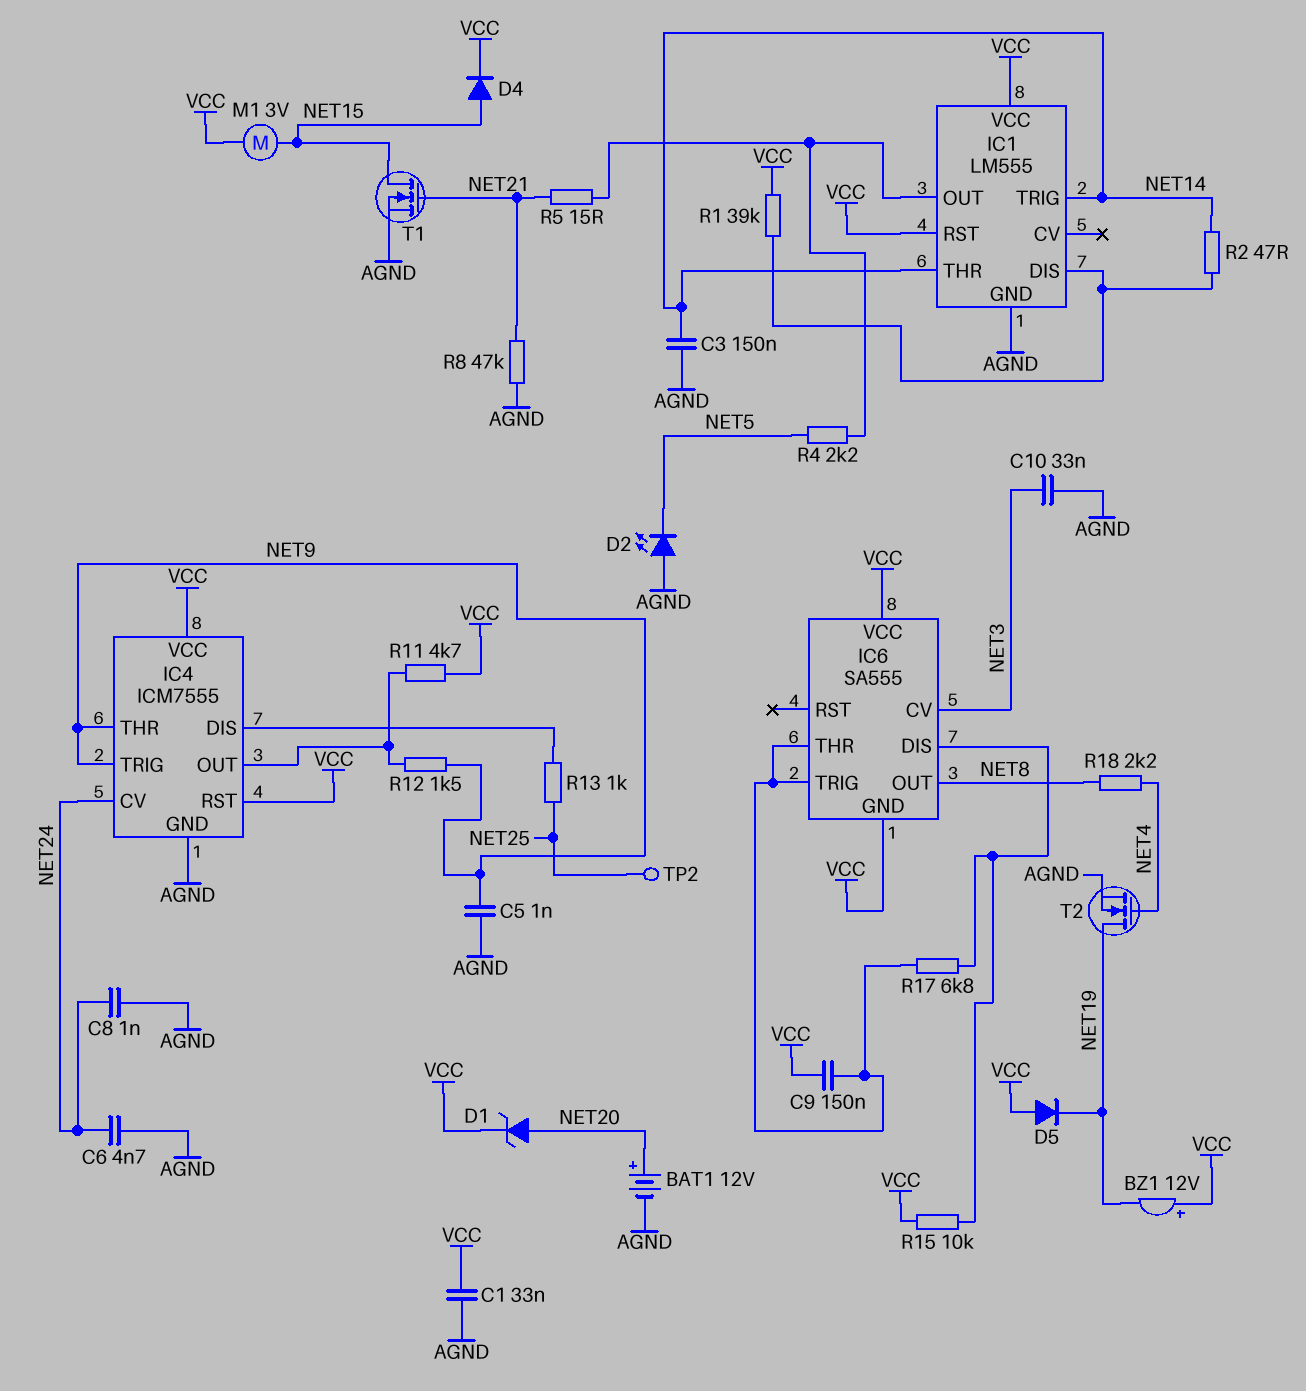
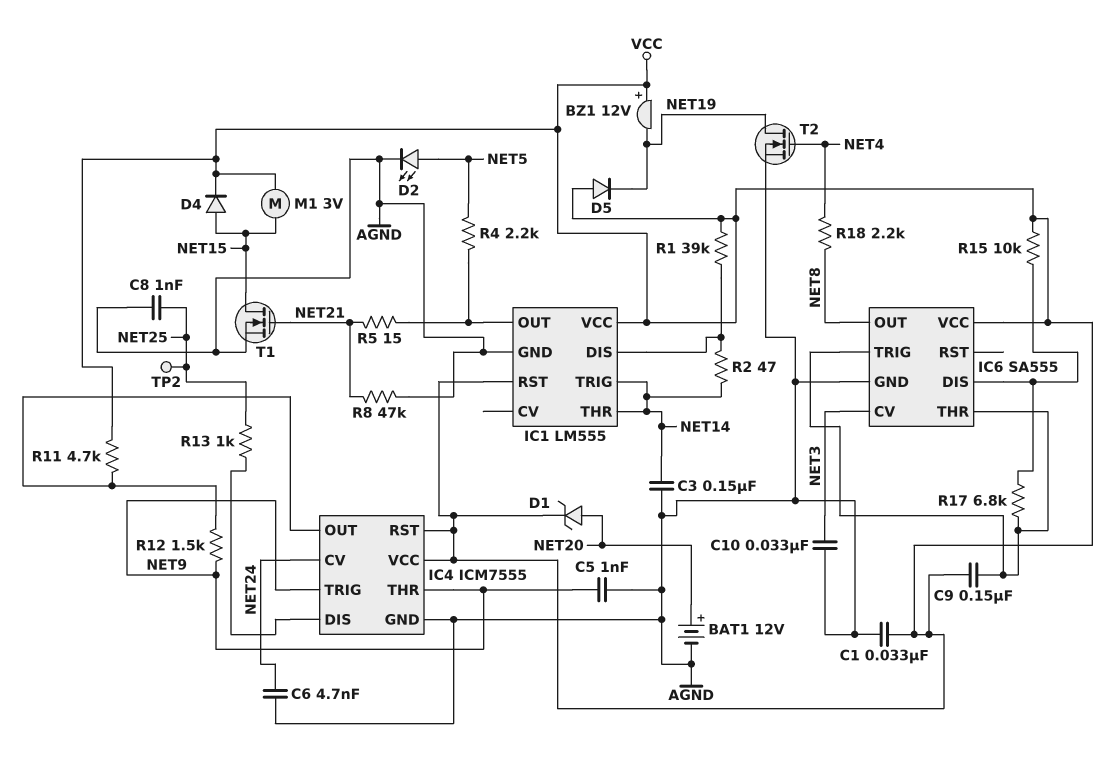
C8: 1nF (AGND, NET24) -> 1nF (AGND, NET25)
D2: LED (A AGND, K NET5) -> LED (A NET5, K AGND)
IC6 pin GND: VCC -> AGND

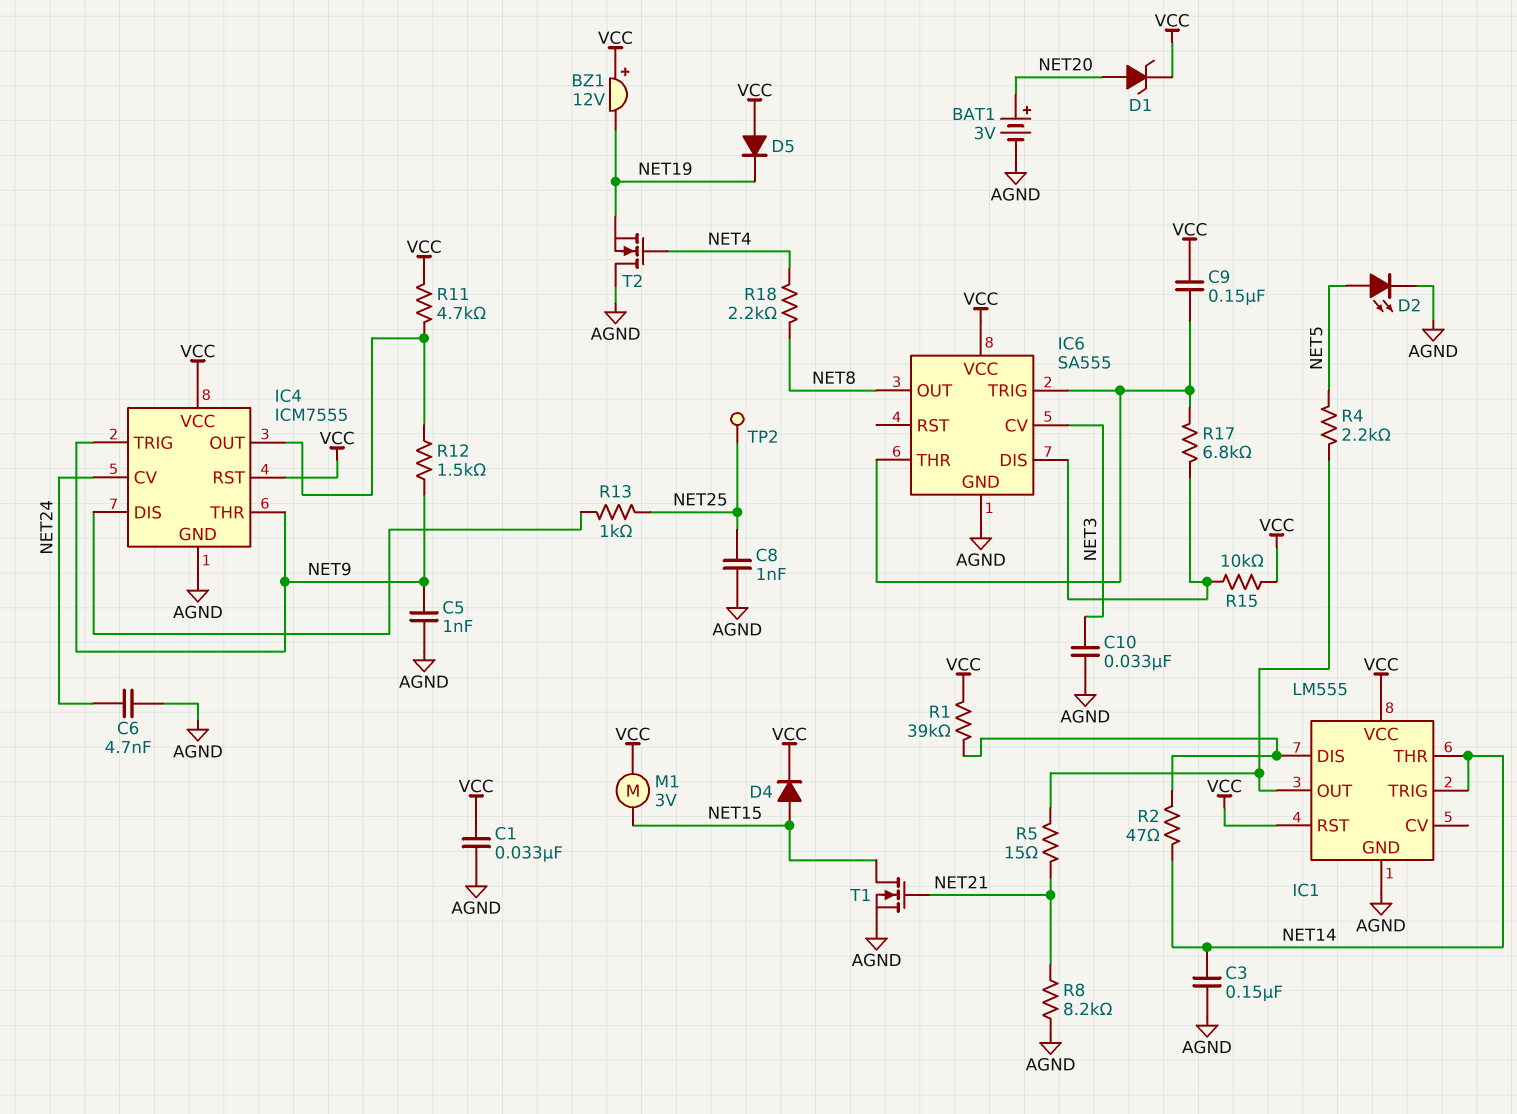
BAT1: 12V (plus NET20, minus AGND) -> 3V (plus NET20, minus AGND)
R8: 47k (AGND, NET21) -> 8.2k (AGND, NET21)
T2: NMOS (G NET4, D NET19, S AGND) -> NMOS (G NET4, D AGND, S NET19)

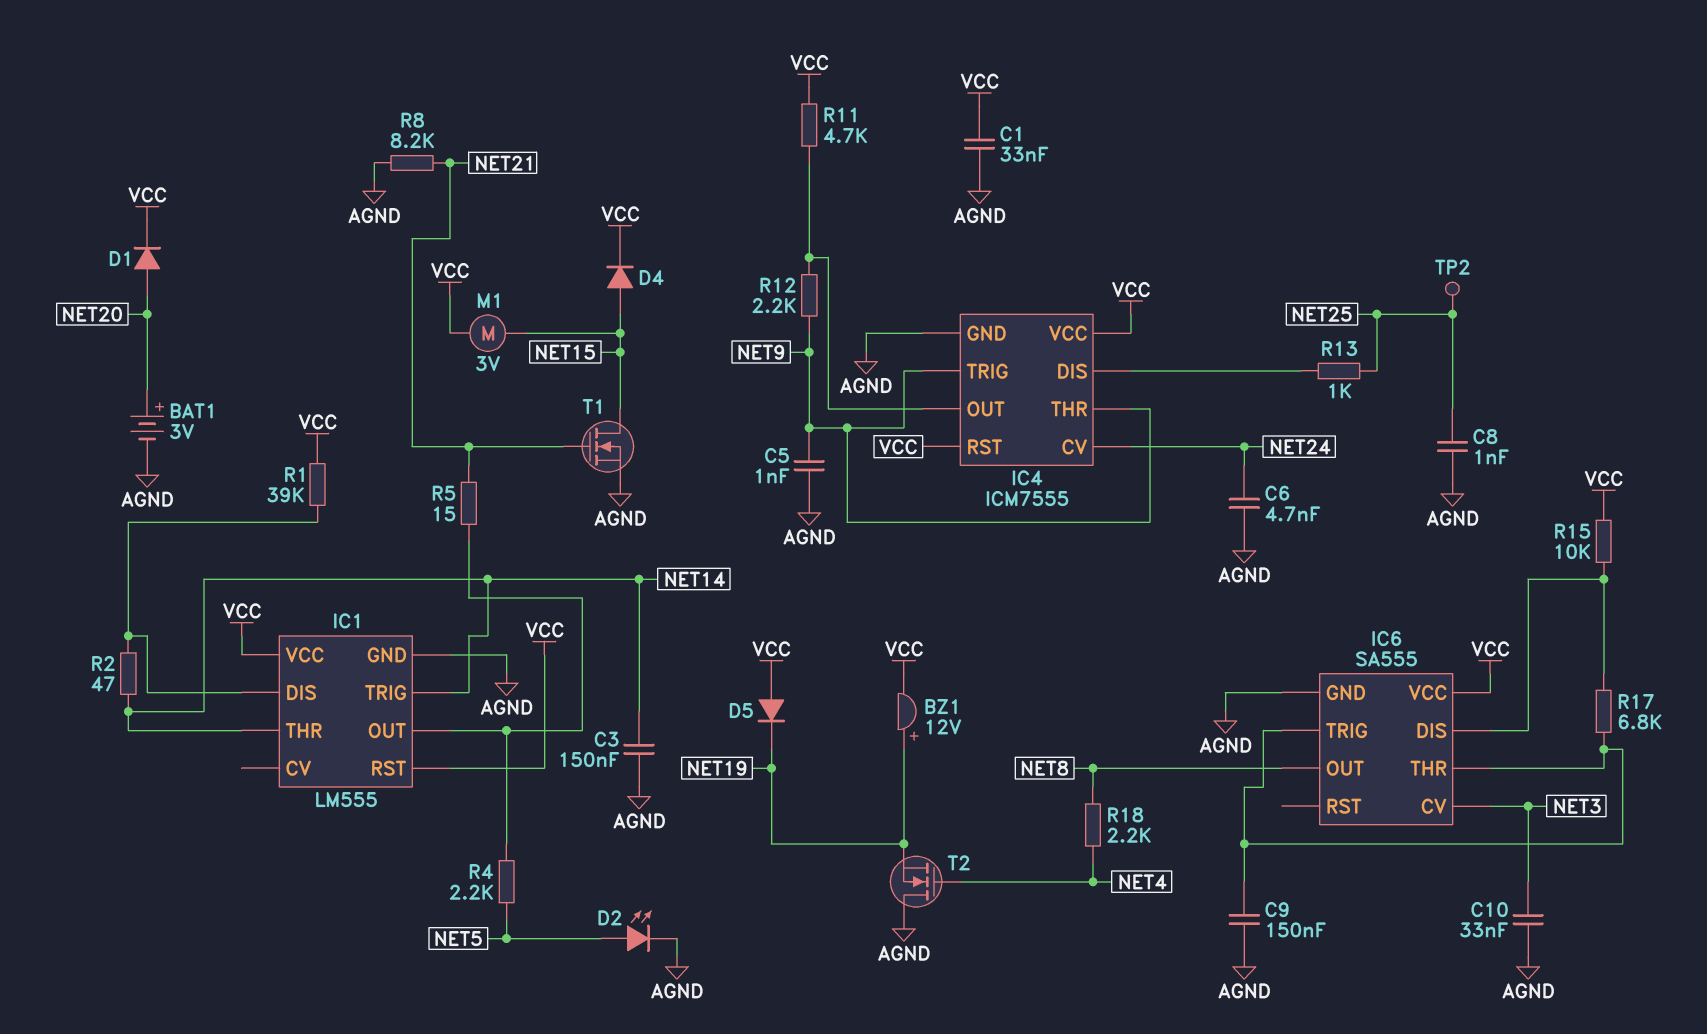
BZ1: buzzer 12V (plus VCC, minus NET19) -> buzzer 12V (plus NET19, minus VCC)
C9: 150nF (IC6/THR, VCC) -> 150nF (AGND, IC6/THR)
D1: zener (A NET20, K VCC) -> diode (A NET20, K VCC)
R12: 1.5k (IC4/OUT, NET9) -> 2.2k (IC4/OUT, NET9)

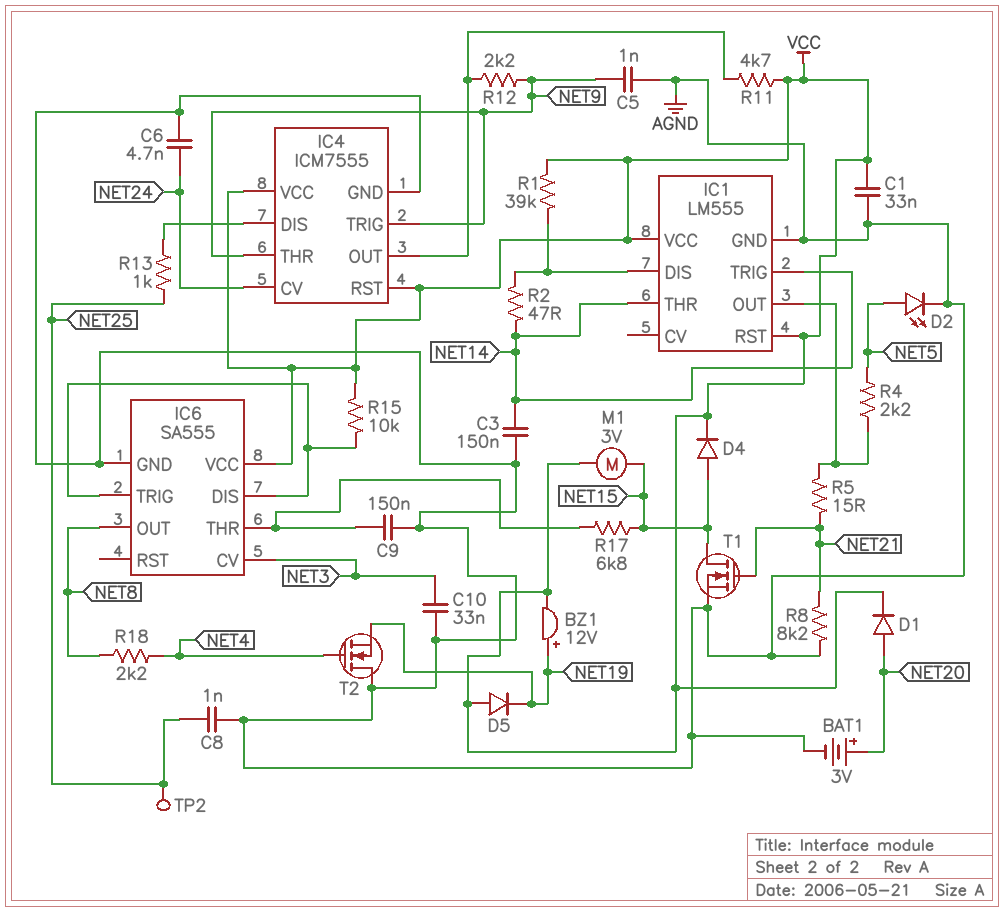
IC6 pin TRIG: IC6/THR -> IC6/DIS
R17: 6.8k (IC6/DIS, IC6/THR) -> 6.8k (IC6/THR, NET15)

